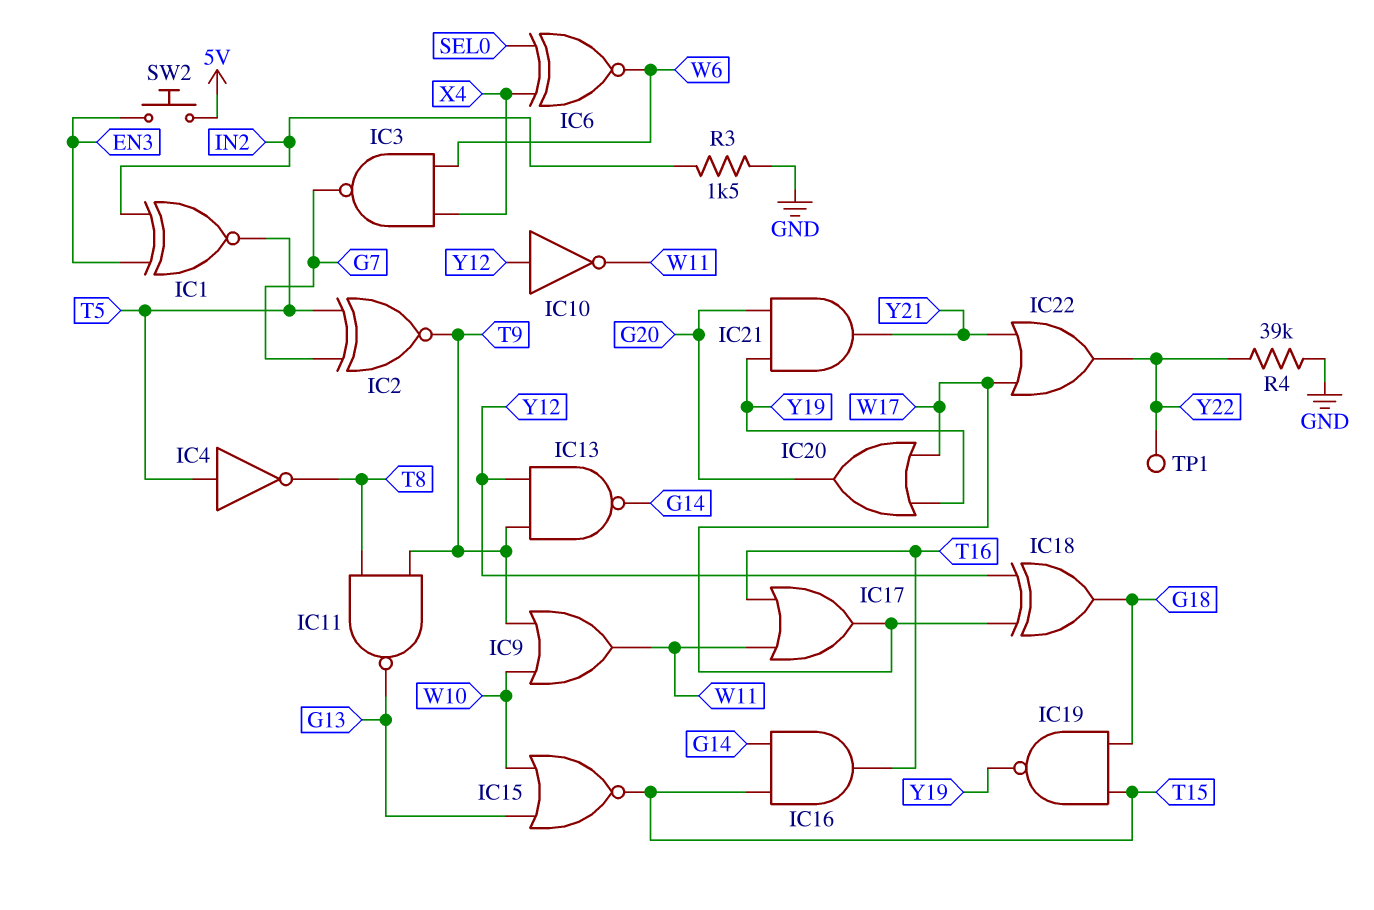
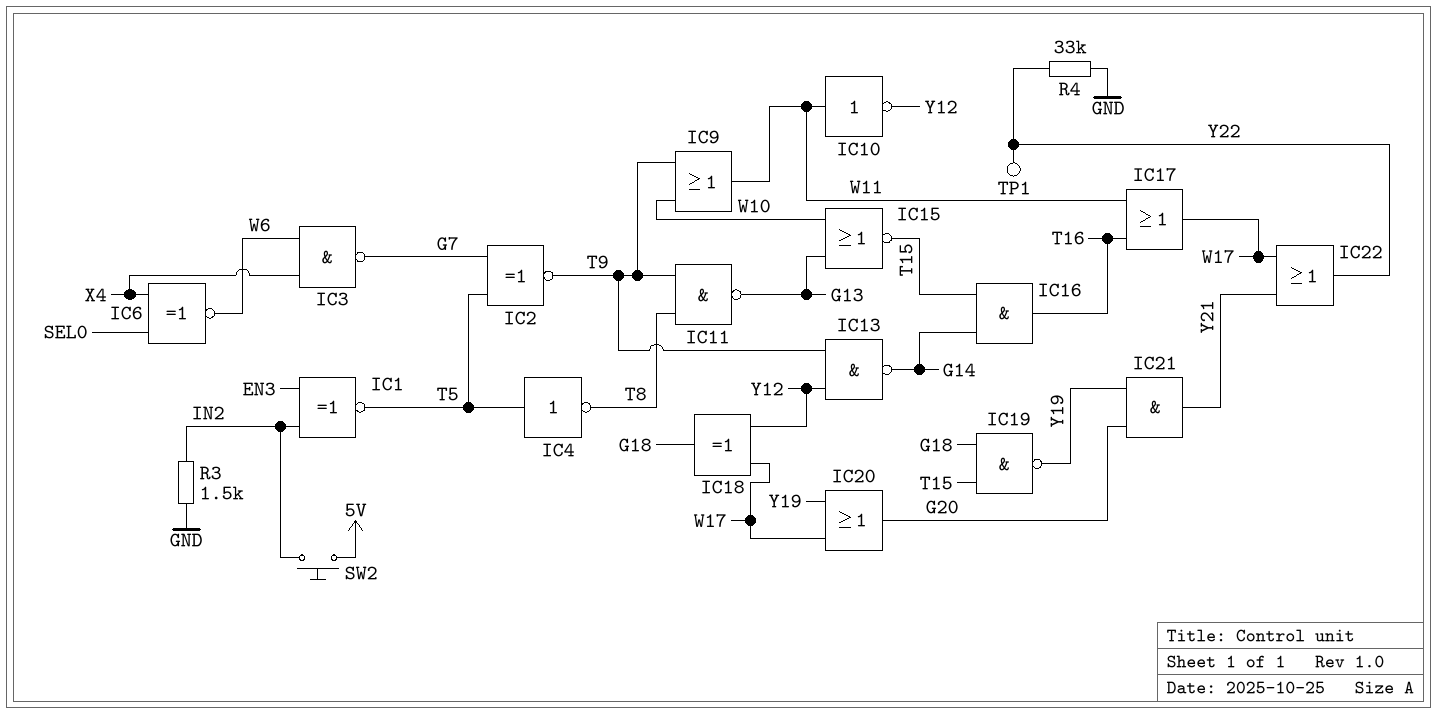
IC10: NOT (in Y12, out W11) -> NOT (in W11, out Y12)
R4: 39k (GND, Y22) -> 33k (GND, Y22)
SW2: button (5V, EN3) -> button (5V, IN2)

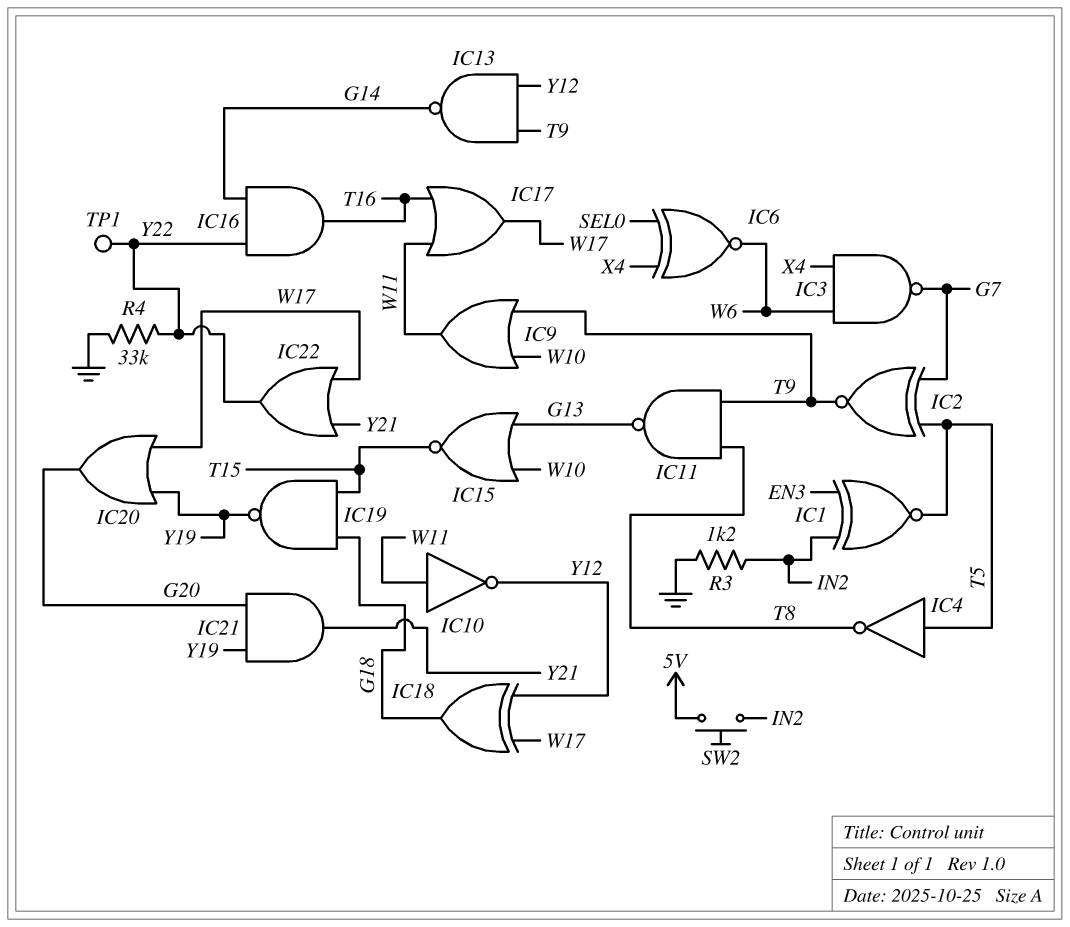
IC16: AND (in G14, in T15, out T16) -> AND (in G14, in Y22, out T16)
R3: 1.5k (GND, IN2) -> 1.2k (GND, IN2)

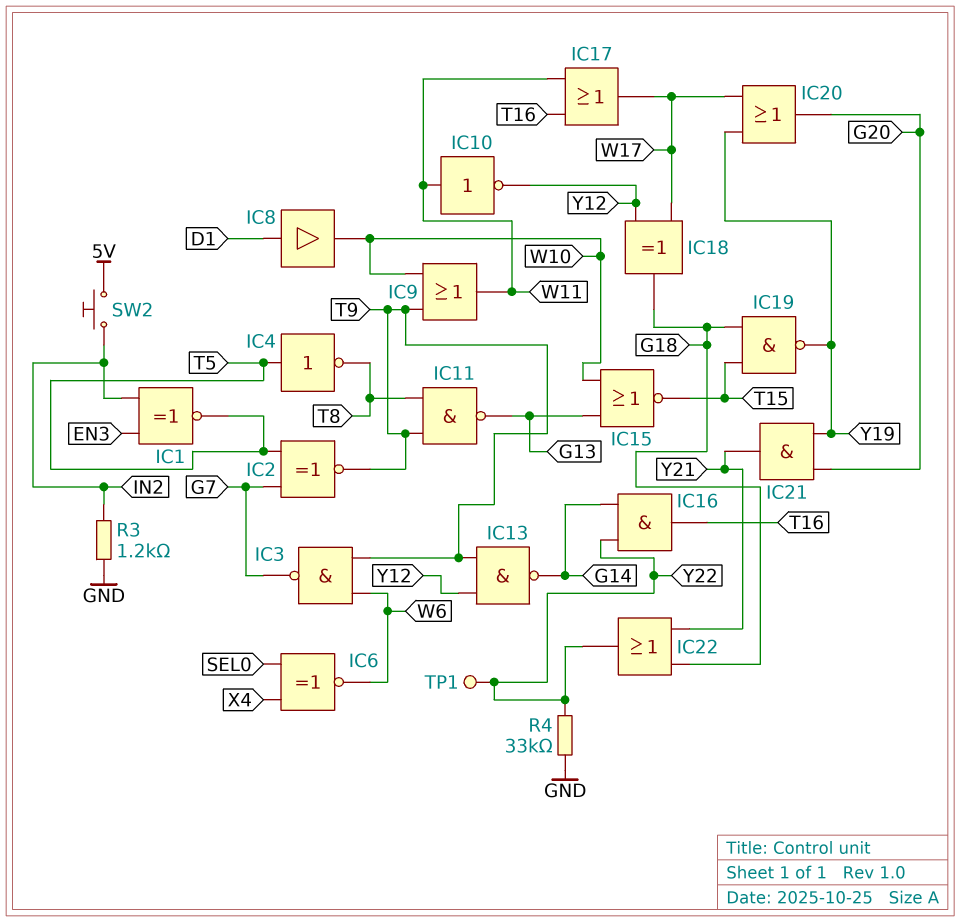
IC3: NAND (in W6, in X4, out G7) -> NAND (in T9, in W6, out G7)
IC8: none -> buffer (in D1, out W10)
IC22: OR (in W17, in Y21, out Y22) -> OR (in G18, in Y21, out Y22)

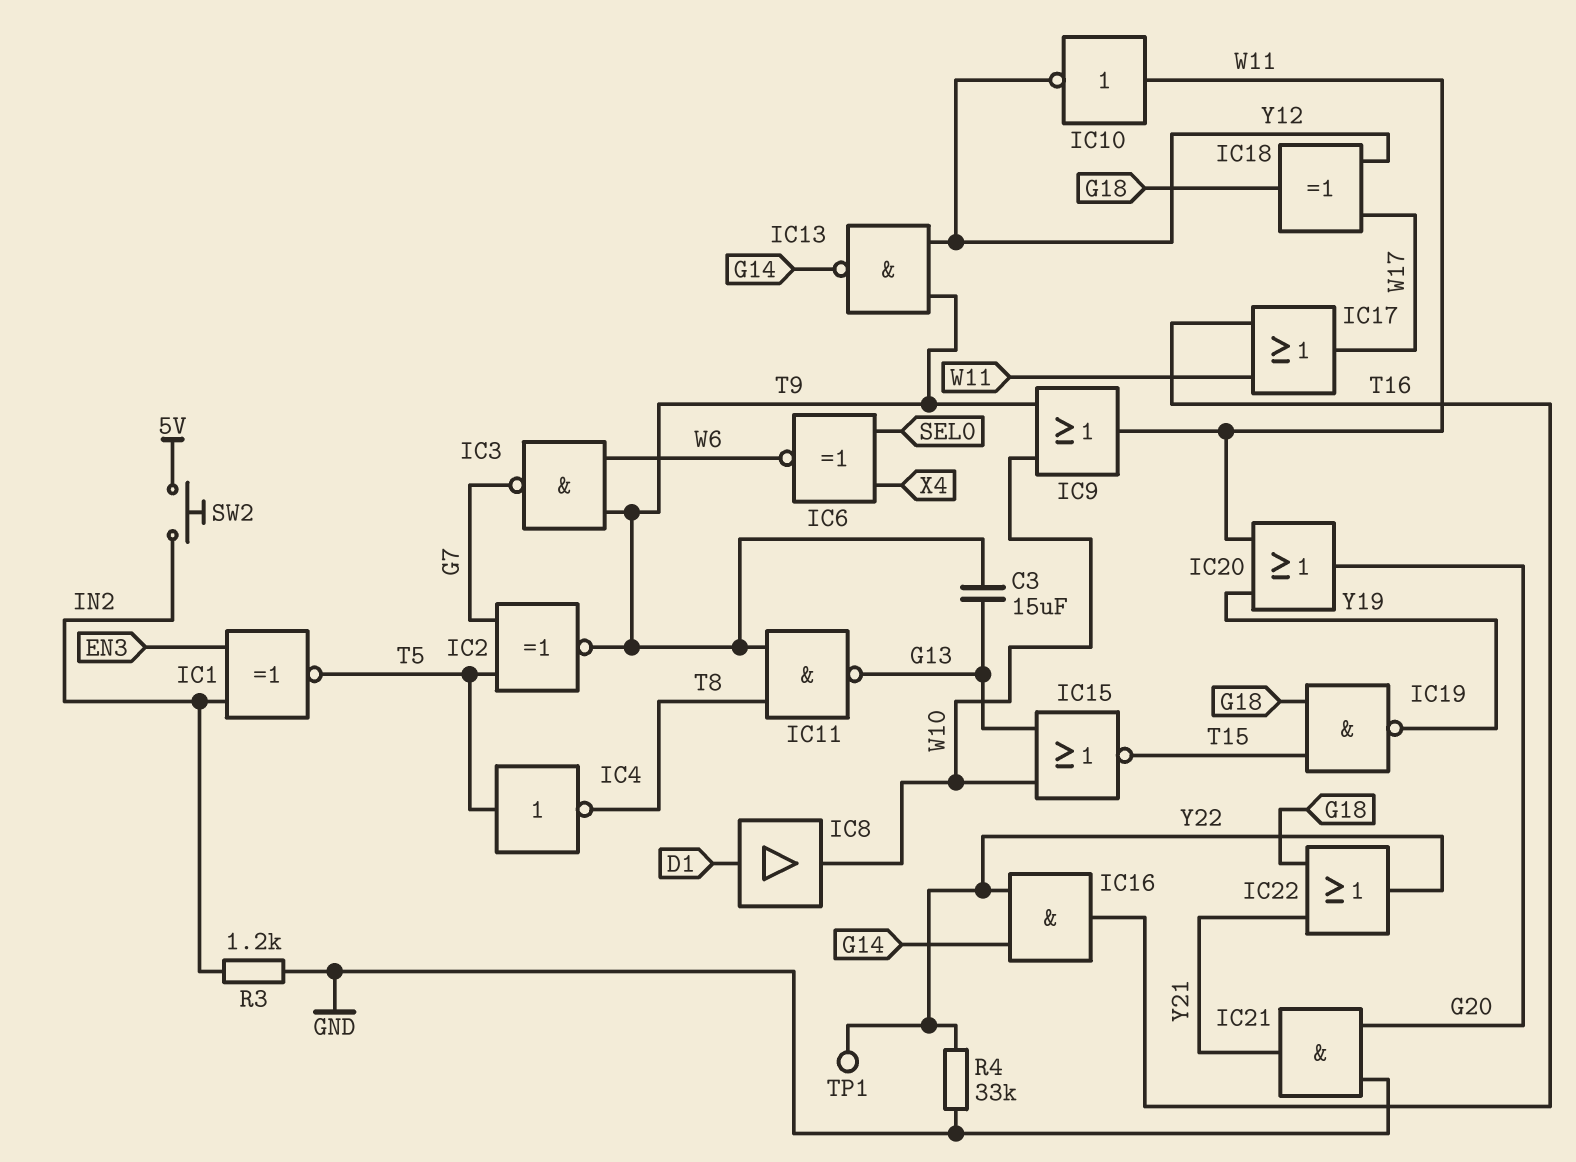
C3: none -> 15uF (G13, T9)
IC20: OR (in W17, in Y19, out G20) -> OR (in W11, in Y19, out G20)
IC21: AND (in G20, in Y19, out Y21) -> AND (in G20, in GND, out Y21)

